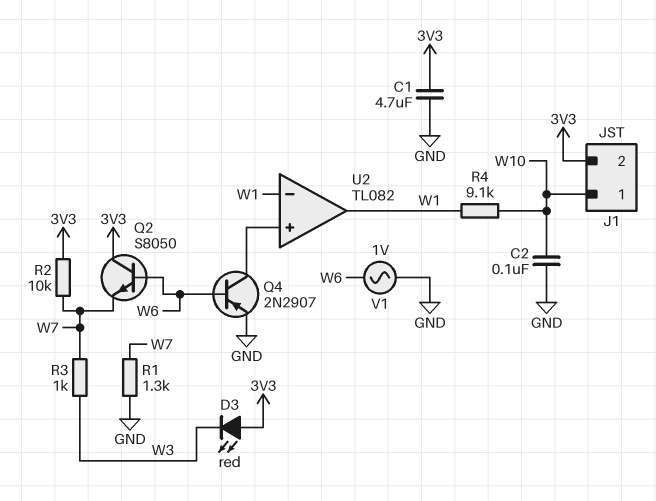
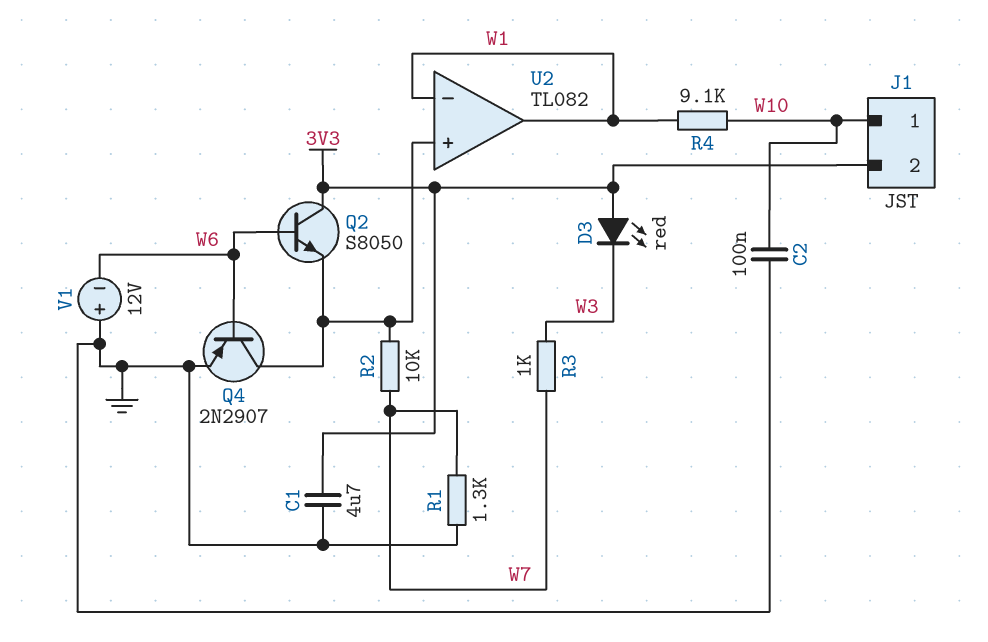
Q2: NPN S8050 (B W6, C 3V3, E W7) -> NPN S8050 (B W6, C 3V3, E U2/in+)
R2: 10k (3V3, W7) -> 10k (U2/in+, W7)
V1: AC 1V (GND, W6) -> 12V (plus GND, minus W6)

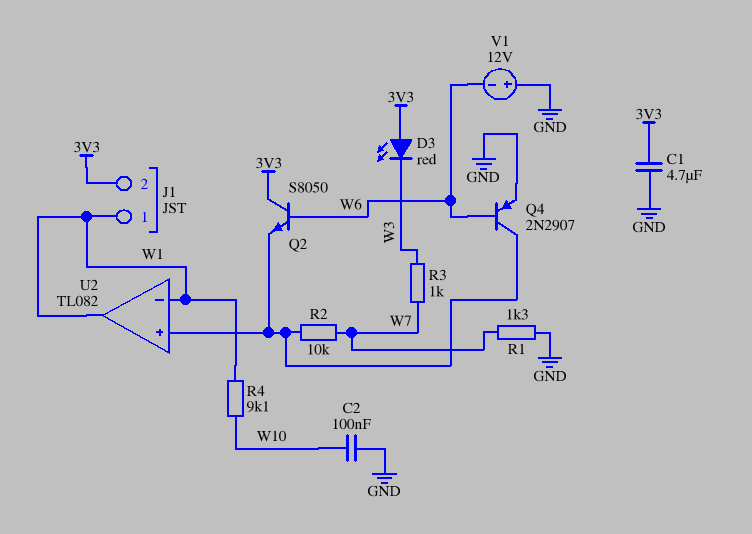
J1 pin 1: W10 -> W1

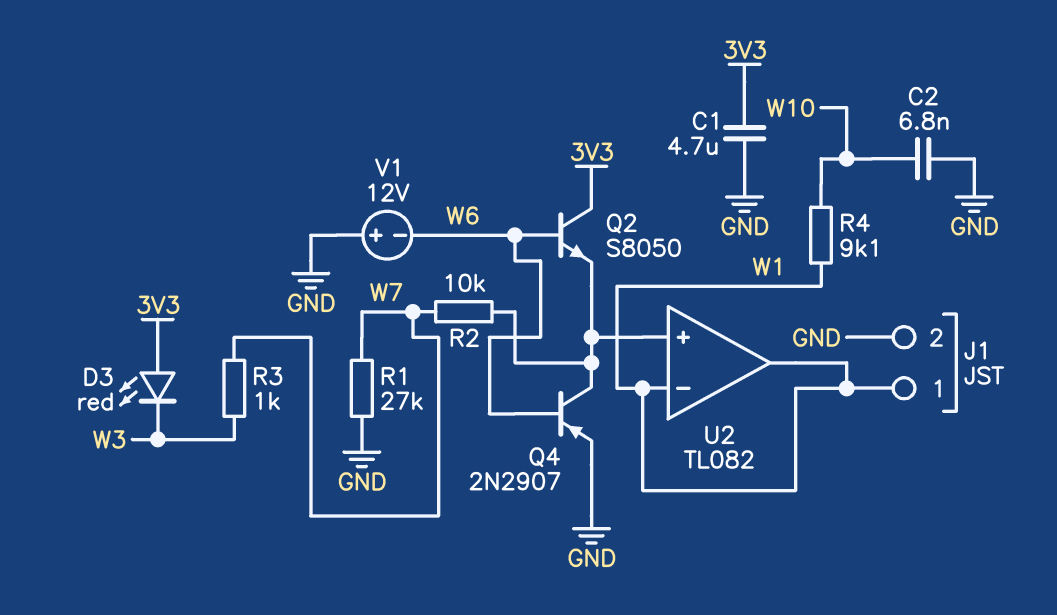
C2: 100nF (GND, W10) -> 6.8nF (GND, W10)
J1 pin 2: 3V3 -> GND
R1: 1.3k (GND, W7) -> 27k (GND, W7)

